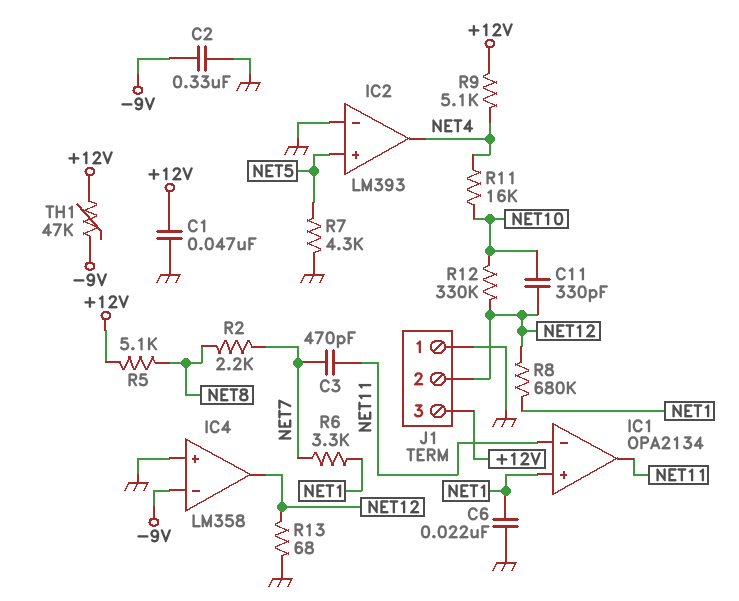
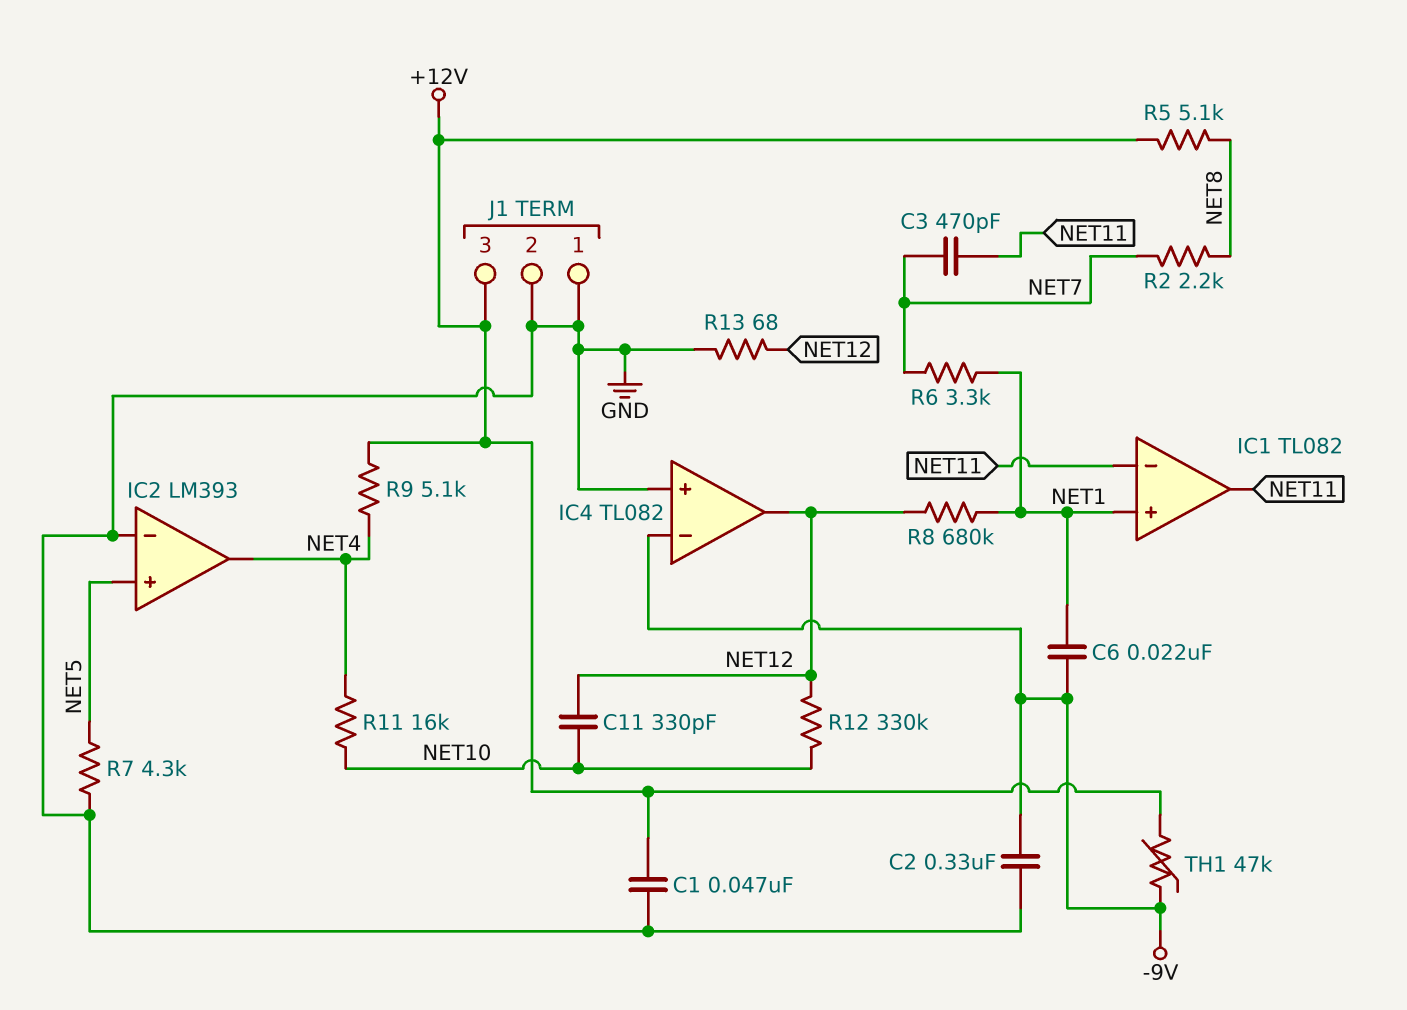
C6: 22nF (GND, NET1) -> 22nF (-9V, NET1)
IC1: OPA2134 -> TL082
IC4: LM358 -> TL082
J1 pin 2: NET12 -> GND

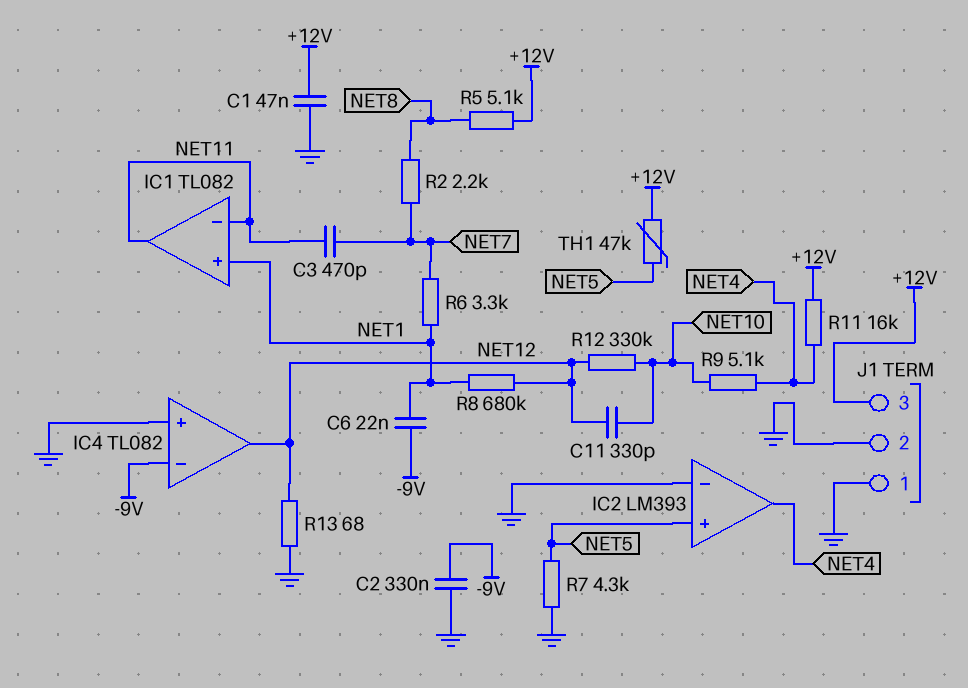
R9: 5.1k (+12V, NET4) -> 5.1k (NET4, NET10)
R11: 16k (NET4, NET10) -> 16k (+12V, NET4)
TH1: 47k (+12V, -9V) -> 47k (+12V, NET5)

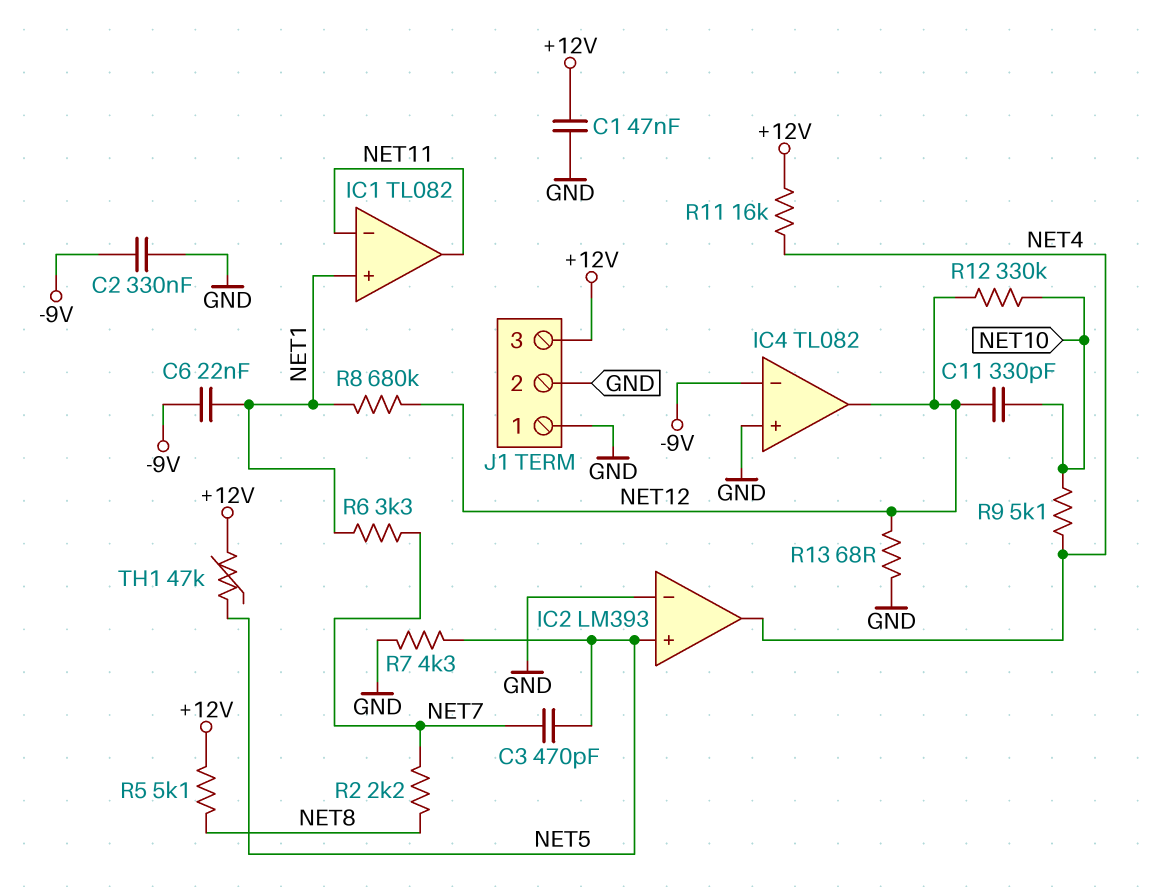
C3: 470pF (NET7, NET11) -> 470pF (NET5, NET7)

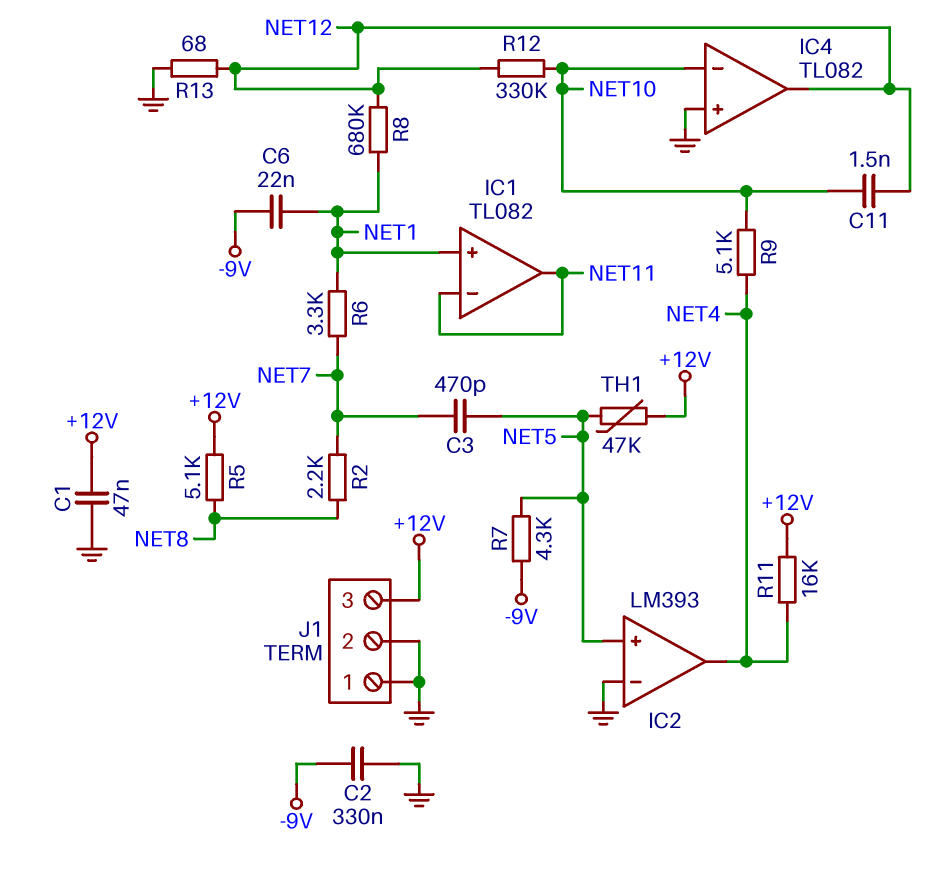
C11: 330pF (NET10, NET12) -> 1.5nF (NET10, NET12)
IC4 pin in-: -9V -> NET10
R7: 4.3k (GND, NET5) -> 4.3k (-9V, NET5)

